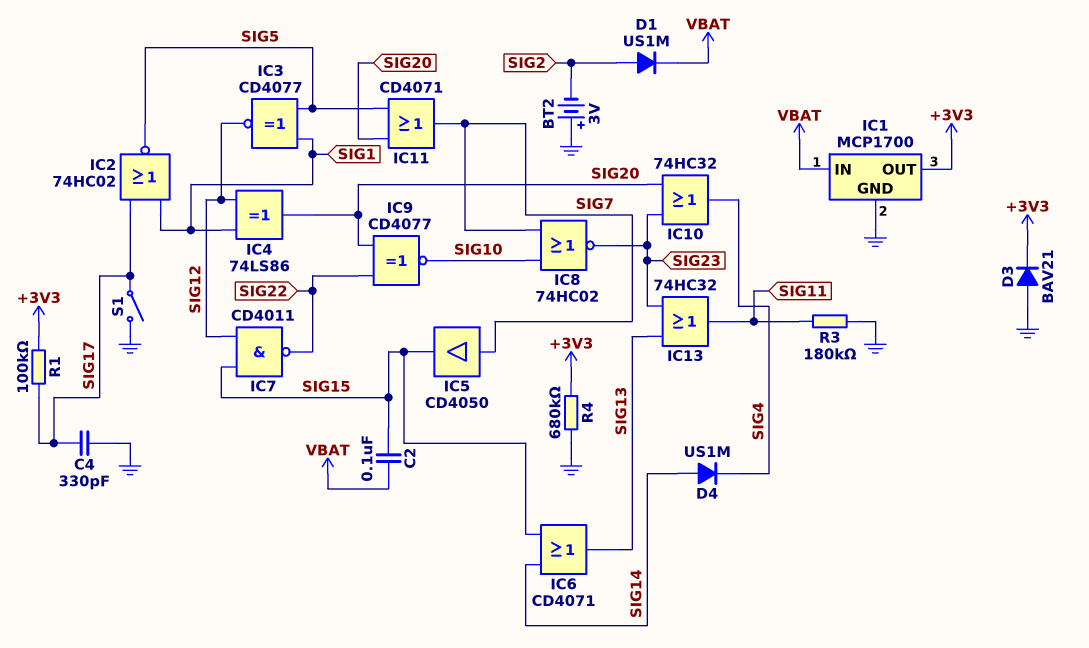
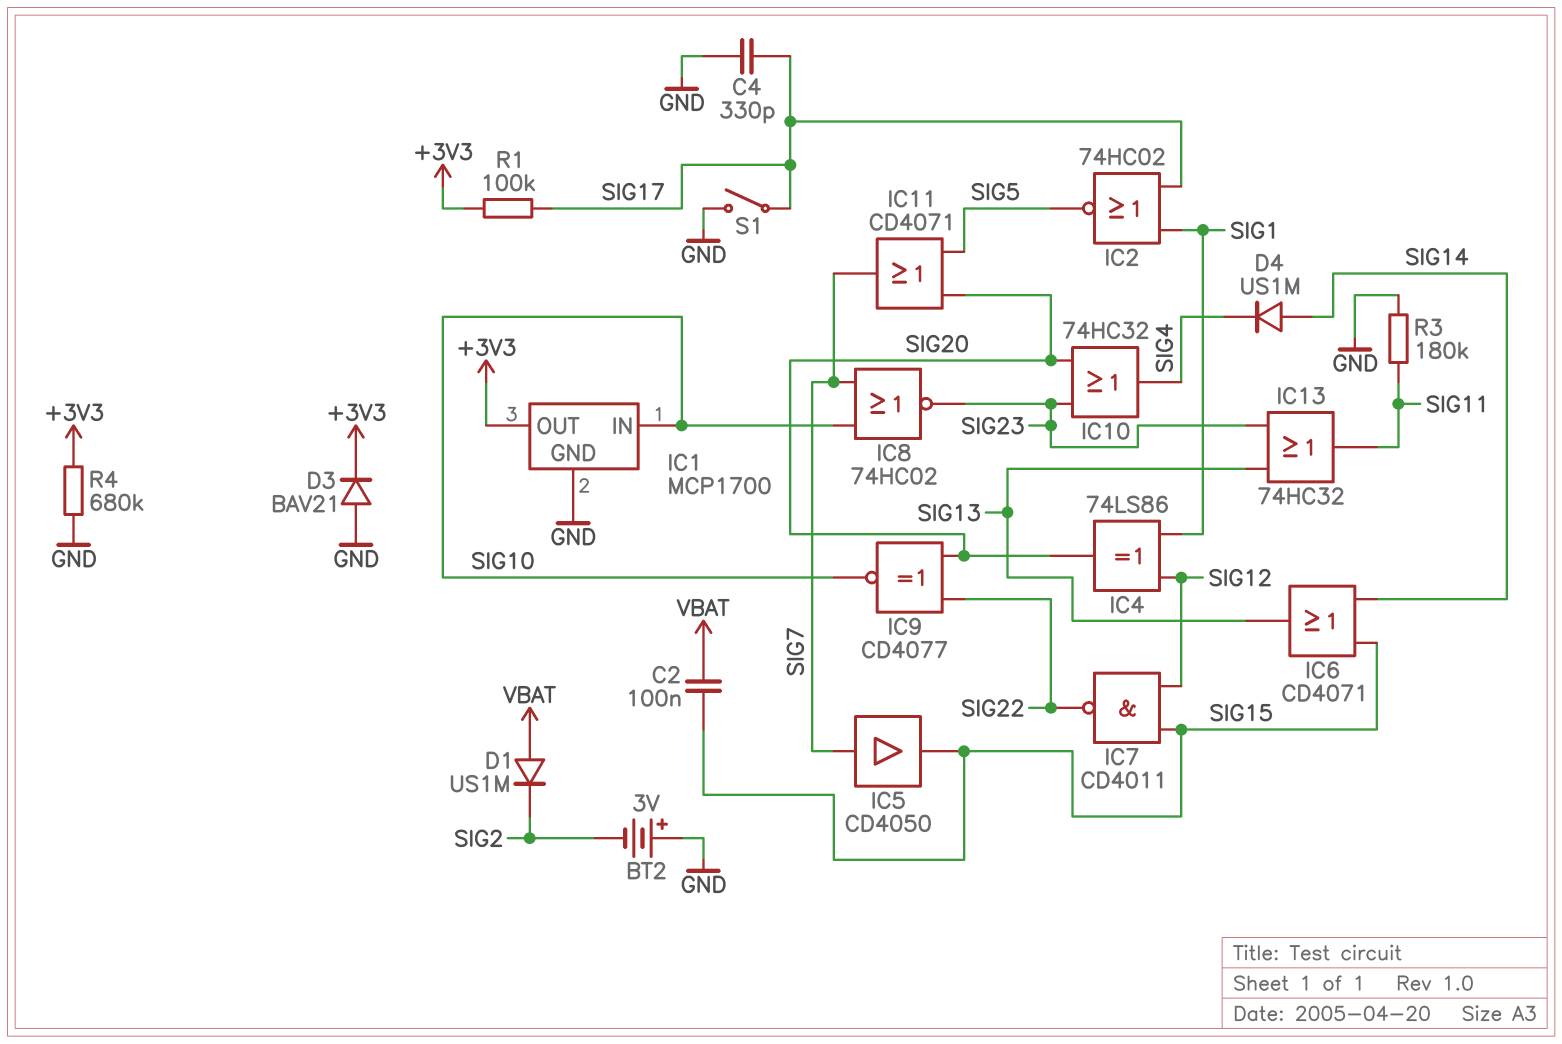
D1: diode US1M (A SIG2, K VBAT) -> diode US1M (A VBAT, K SIG2)
IC1 pin IN: VBAT -> SIG10
IC3: XNOR CD4077 (in SIG1, in SIG5, out SIG12) -> none

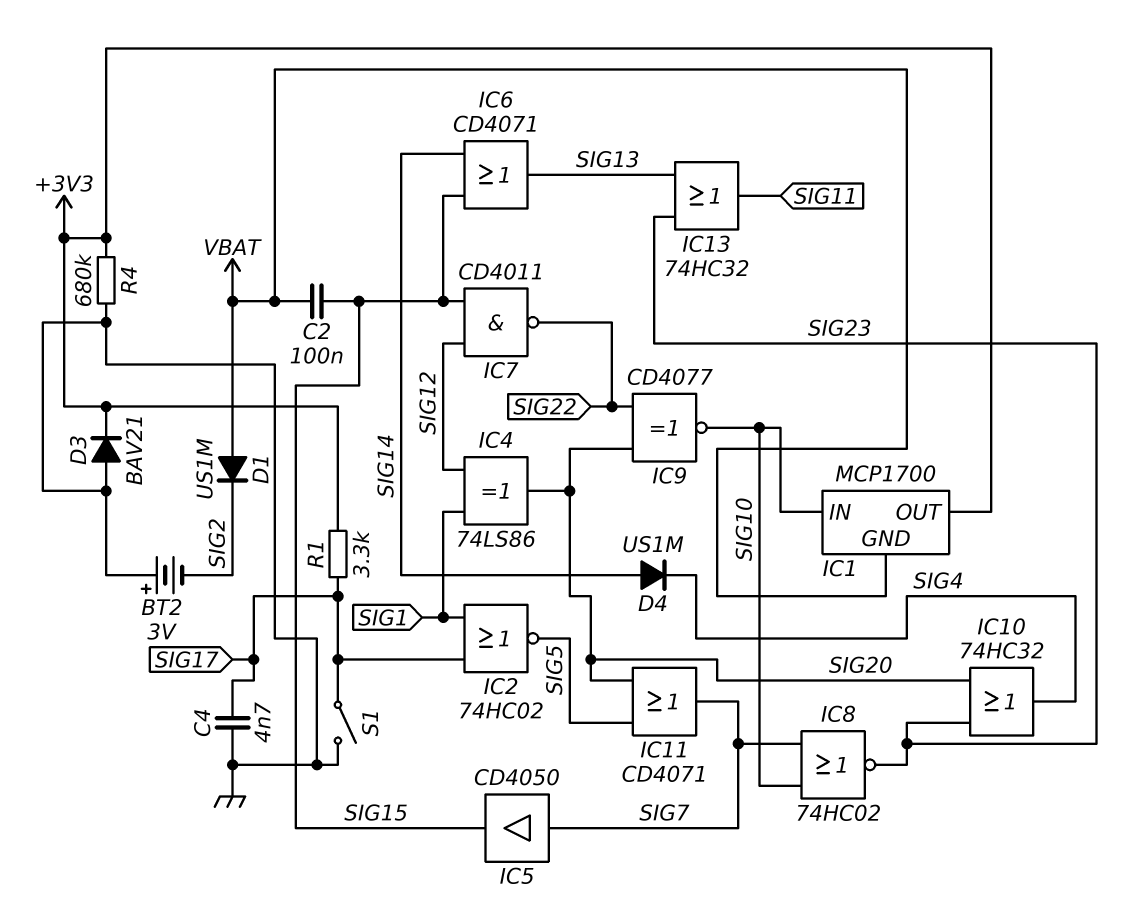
C4: 330pF (GND, SIG17) -> 4.7nF (GND, SIG17)
IC1 pin GND: GND -> VBAT
R1: 100k (+3V3, SIG17) -> 3.3k (+3V3, SIG17)
R3: 180k (GND, SIG11) -> none

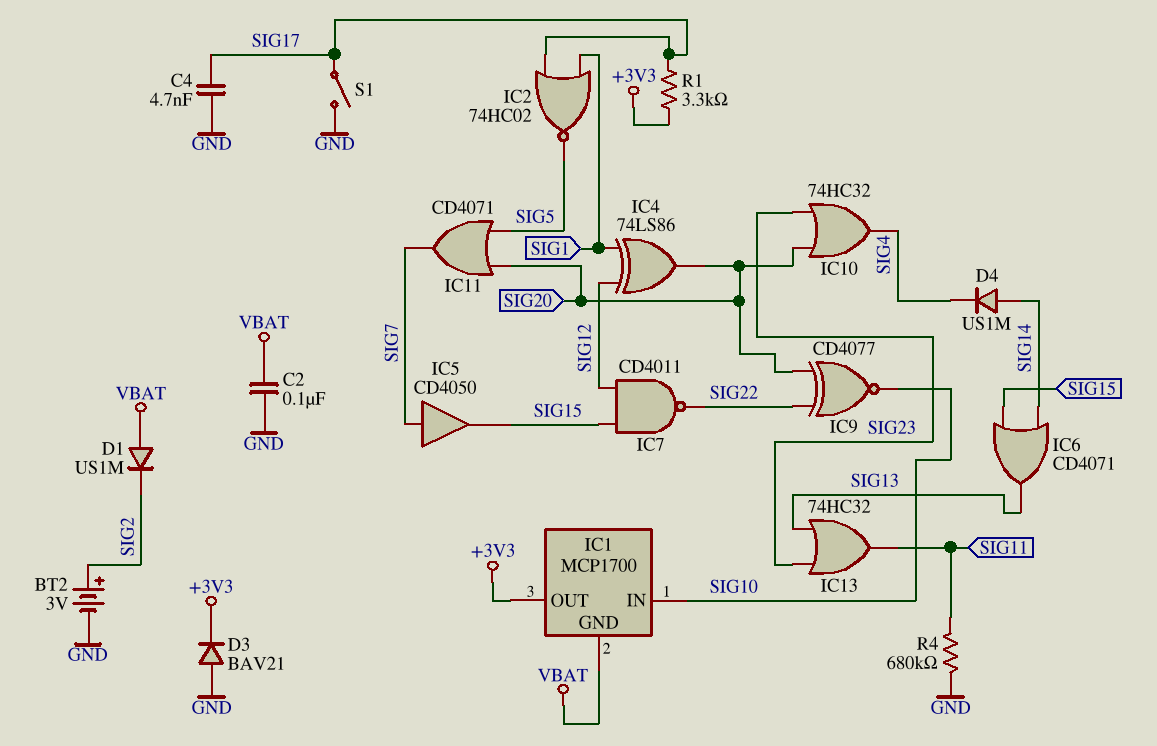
BT2: 3V (plus GND, minus SIG2) -> 3V (plus SIG2, minus GND)
C2: 100nF (SIG15, VBAT) -> 100nF (GND, VBAT)
IC8: NOR 74HC02 (in SIG7, in SIG10, out SIG23) -> none
R4: 680k (+3V3, GND) -> 680k (GND, SIG11)

